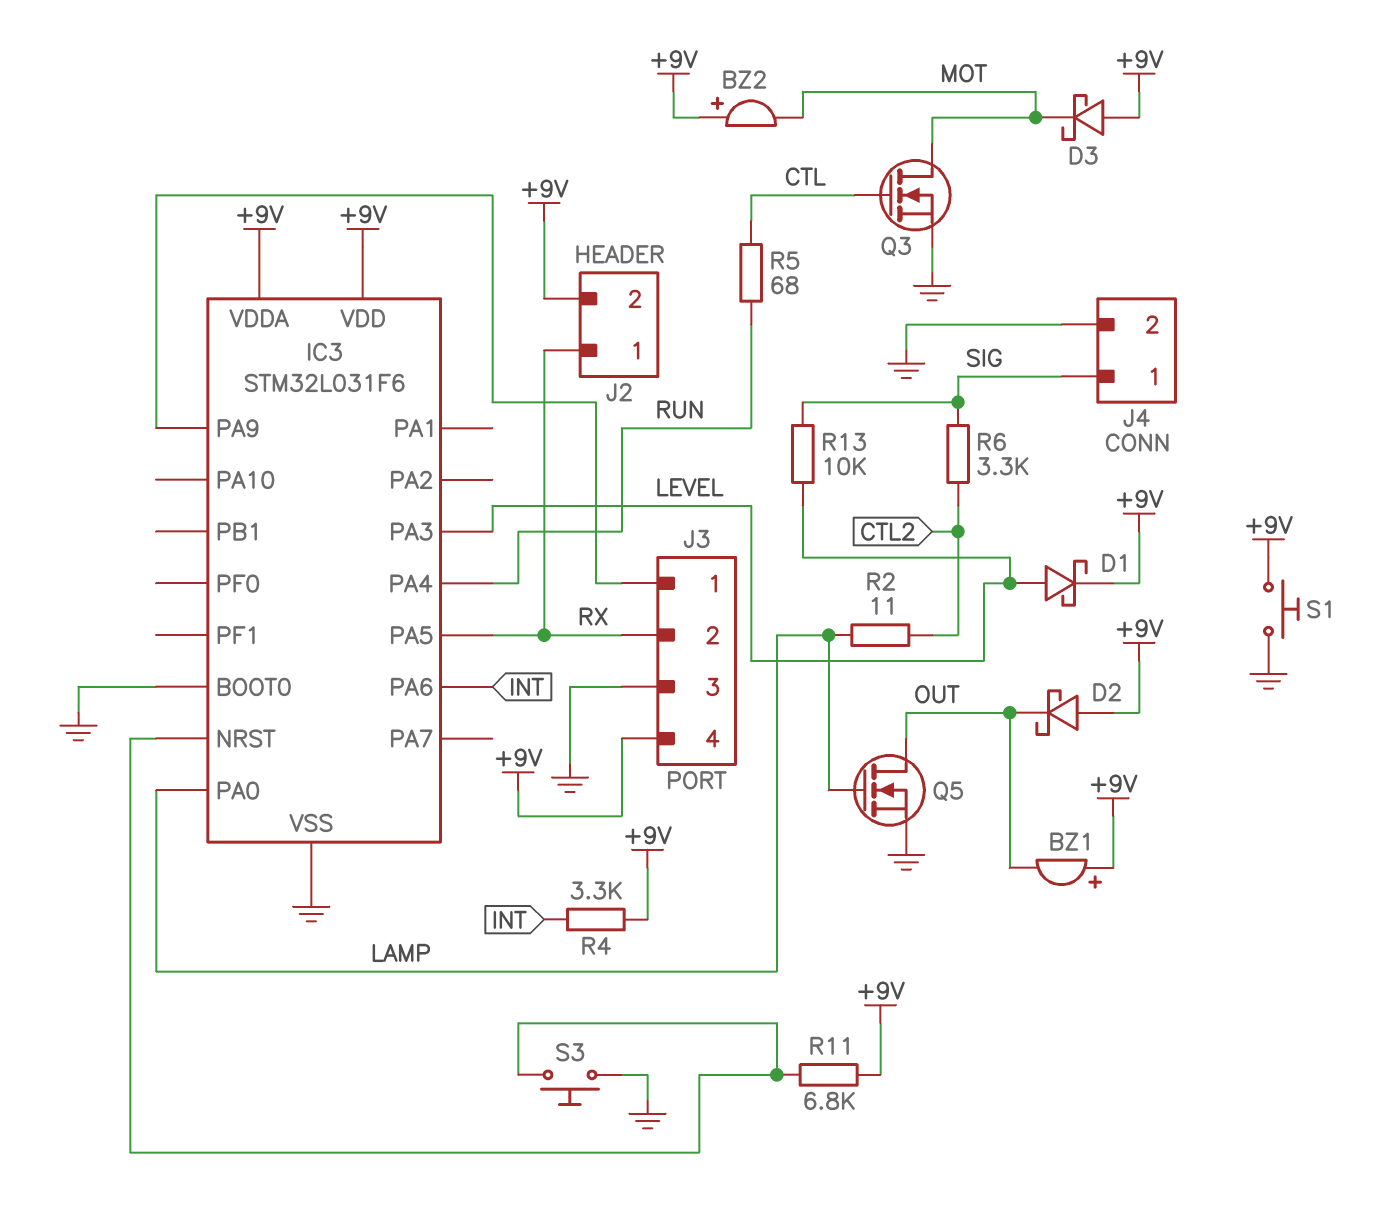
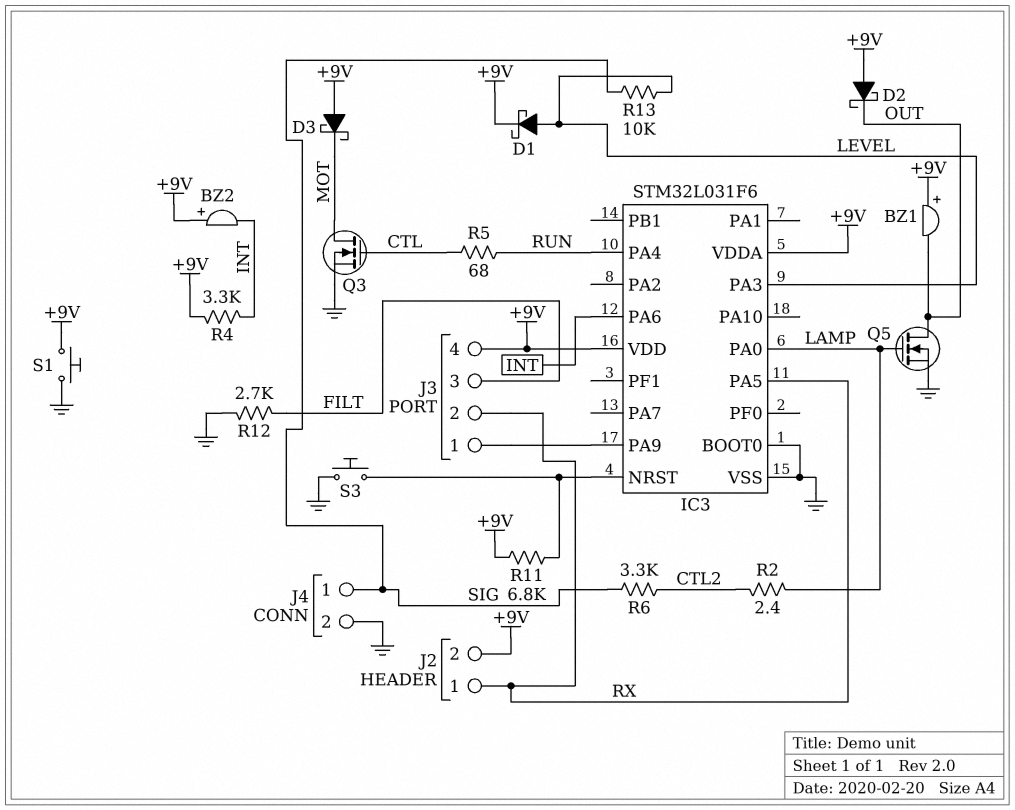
BZ2: buzzer (plus +9V, minus MOT) -> buzzer (plus +9V, minus INT)
J3 pin 3: GND -> FILT
R2: 11 (CTL2, LAMP) -> 2.4 (CTL2, LAMP)
R12: none -> 2.7k (FILT, GND)

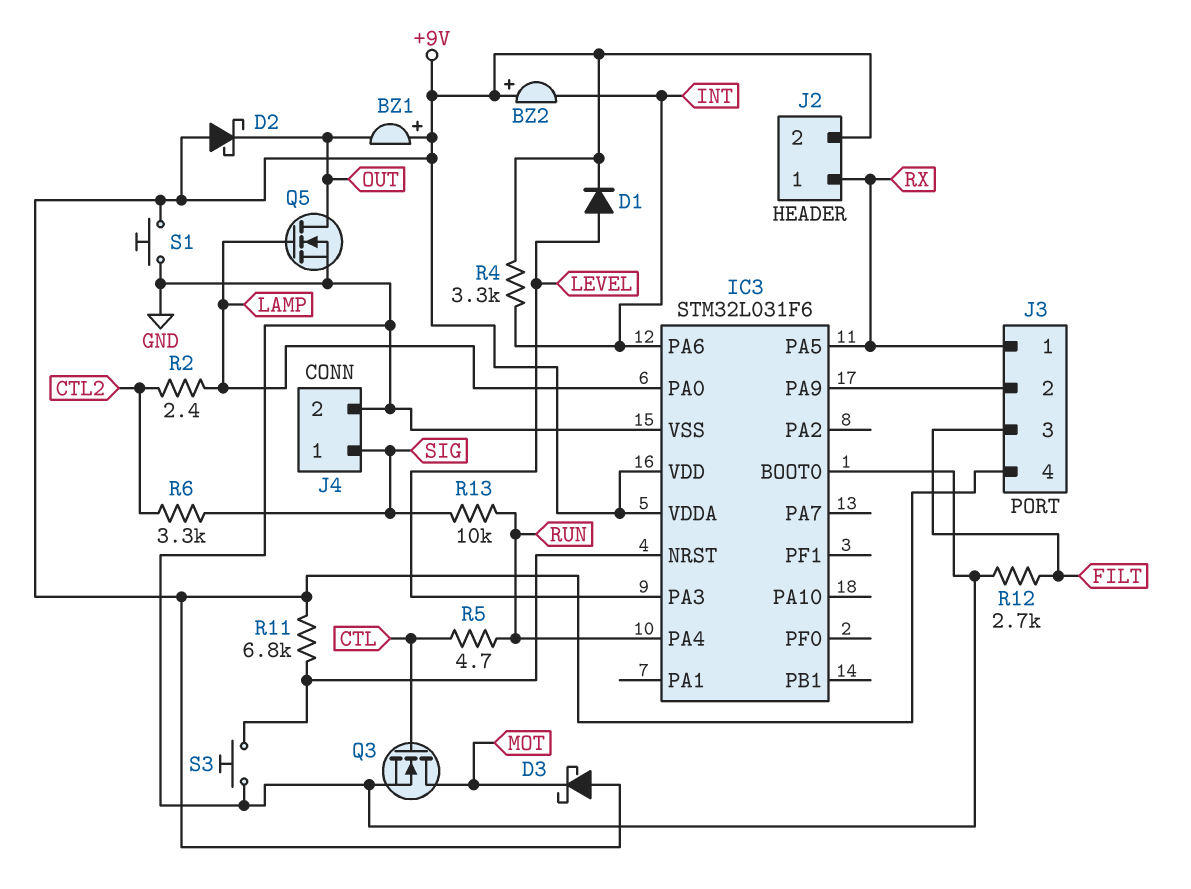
D1: schottky (A LEVEL, K +9V) -> diode (A LEVEL, K +9V)
J3 pin 1: IC3/PA9 -> RX
J3 pin 2: RX -> IC3/PA9
R5: 68 (CTL, RUN) -> 4.7 (CTL, RUN)
R13: 10k (LEVEL, SIG) -> 10k (RUN, SIG)

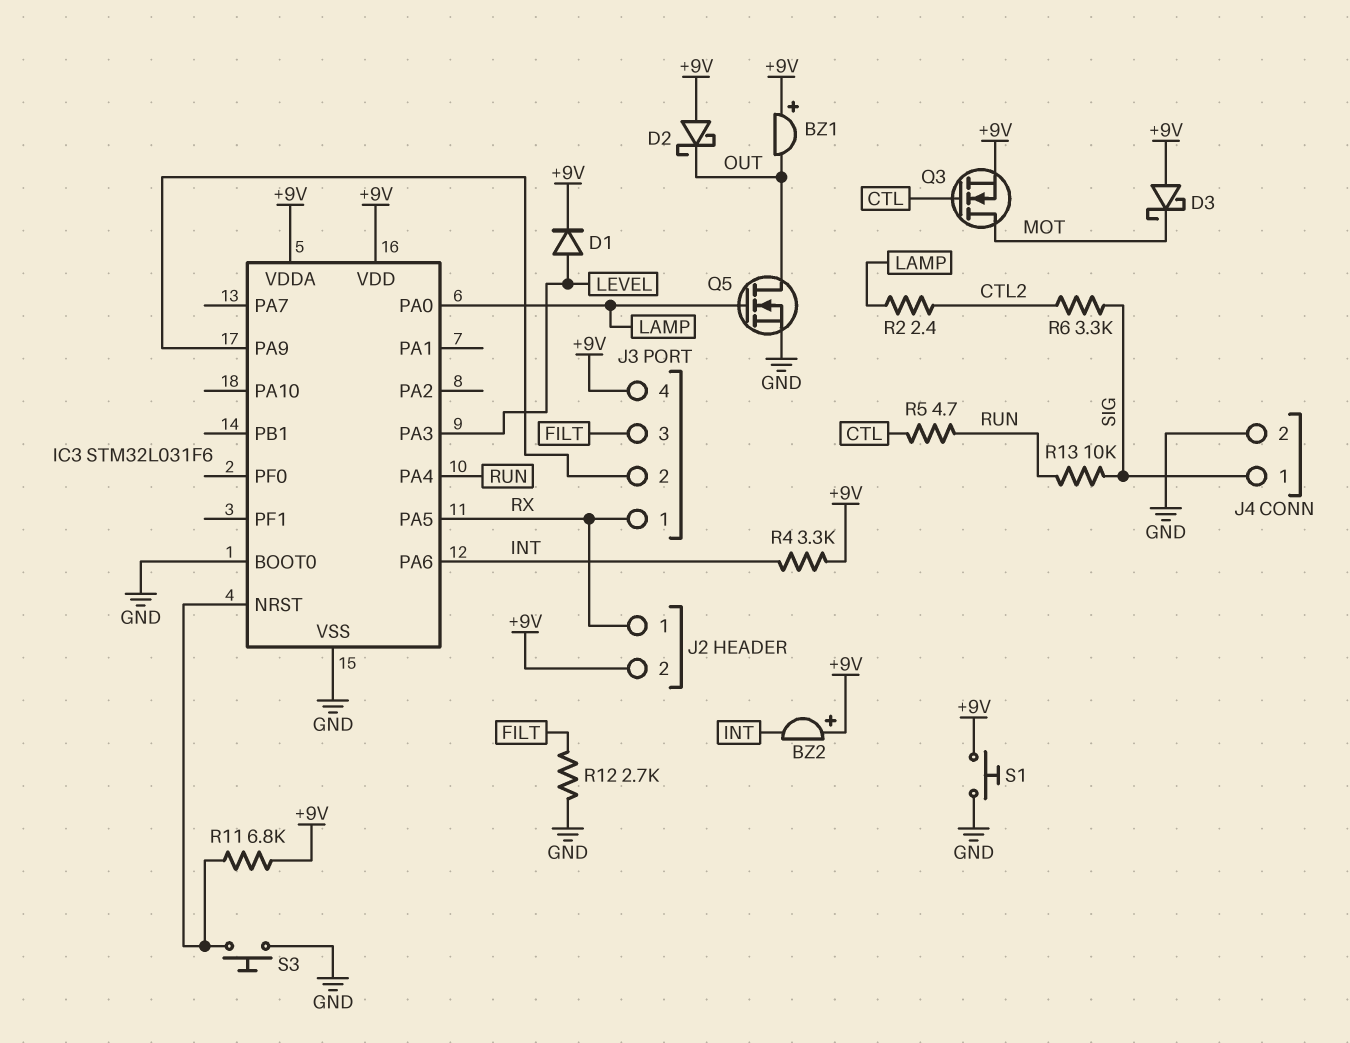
Q3: NMOS (G CTL, D MOT, S GND) -> NMOS (G CTL, D MOT, S +9V)

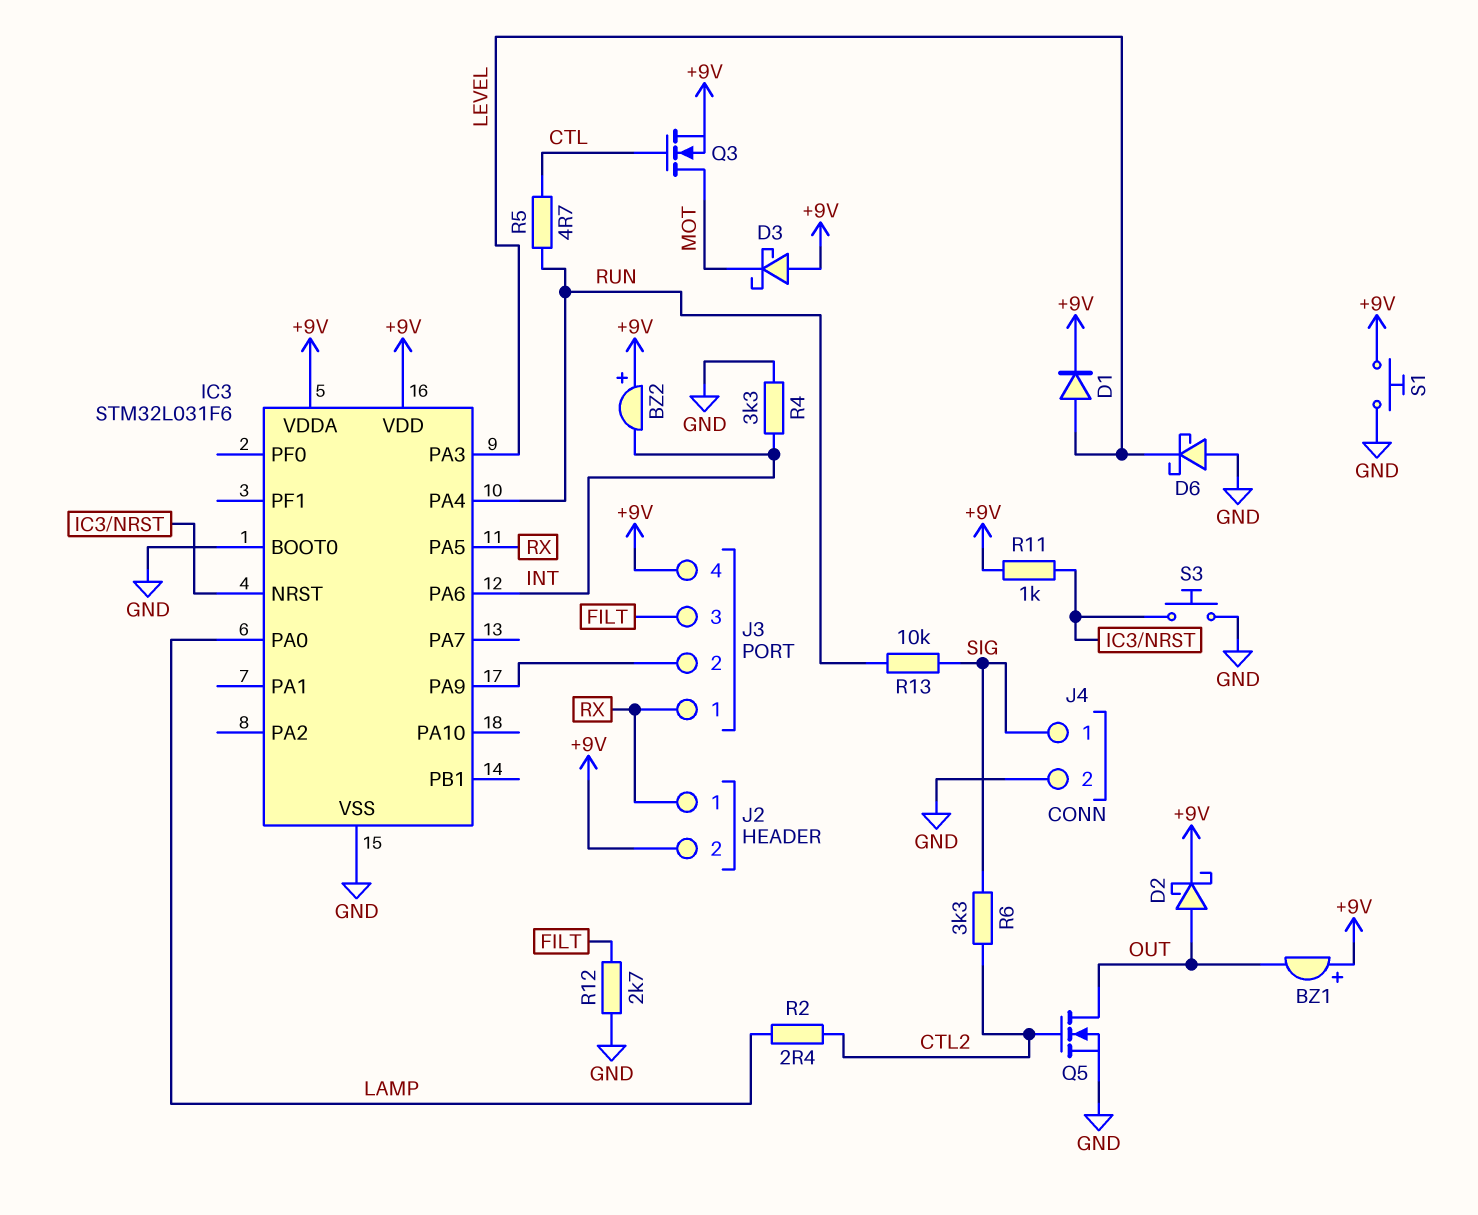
D2: schottky (A +9V, K OUT) -> schottky (A OUT, K +9V)
D6: none -> schottky (A GND, K LEVEL)
Q5: NMOS (G LAMP, D OUT, S GND) -> NMOS (G CTL2, D OUT, S GND)
R4: 3.3k (+9V, INT) -> 3.3k (GND, INT)
R11: 6.8k (+9V, IC3/NRST) -> 1k (+9V, IC3/NRST)

